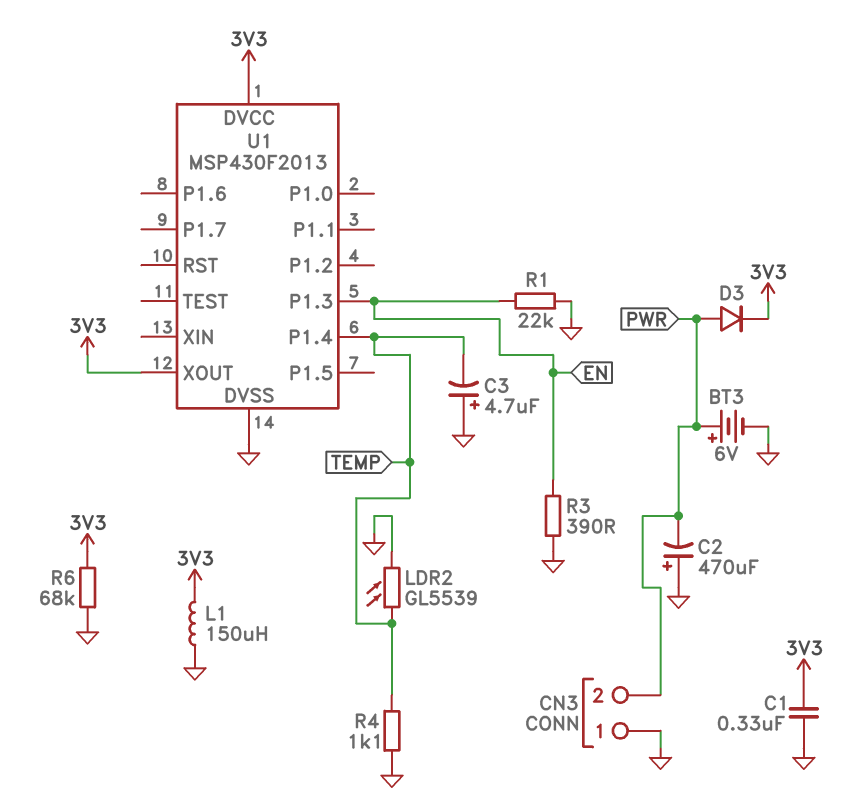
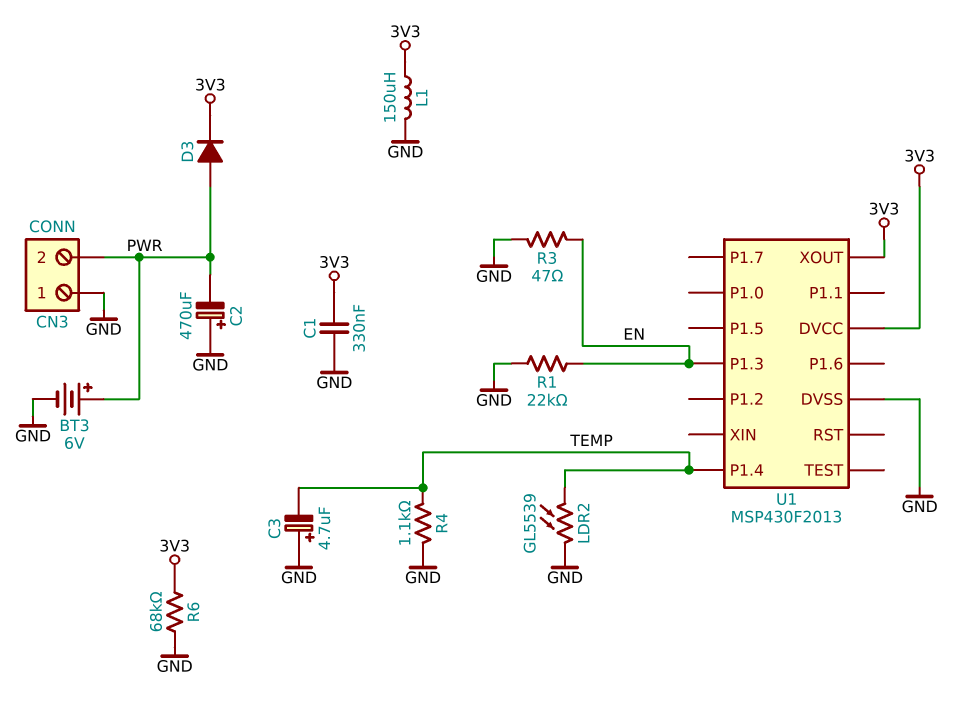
R3: 390 (EN, GND) -> 47 (EN, GND)

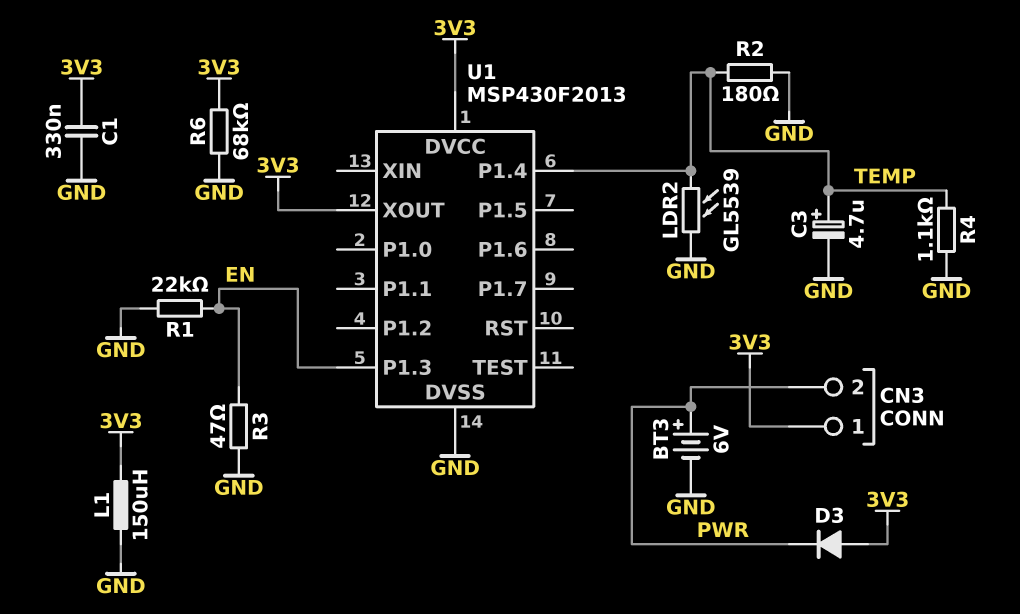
C2: 470uF (plus GND, minus PWR) -> none
C3: 4.7uF (plus GND, minus TEMP) -> 4.7uF (plus TEMP, minus GND)
CN3 pin 1: GND -> 3V3
D3: diode (A PWR, K 3V3) -> diode (A 3V3, K PWR)
R2: none -> 180 (GND, TEMP)

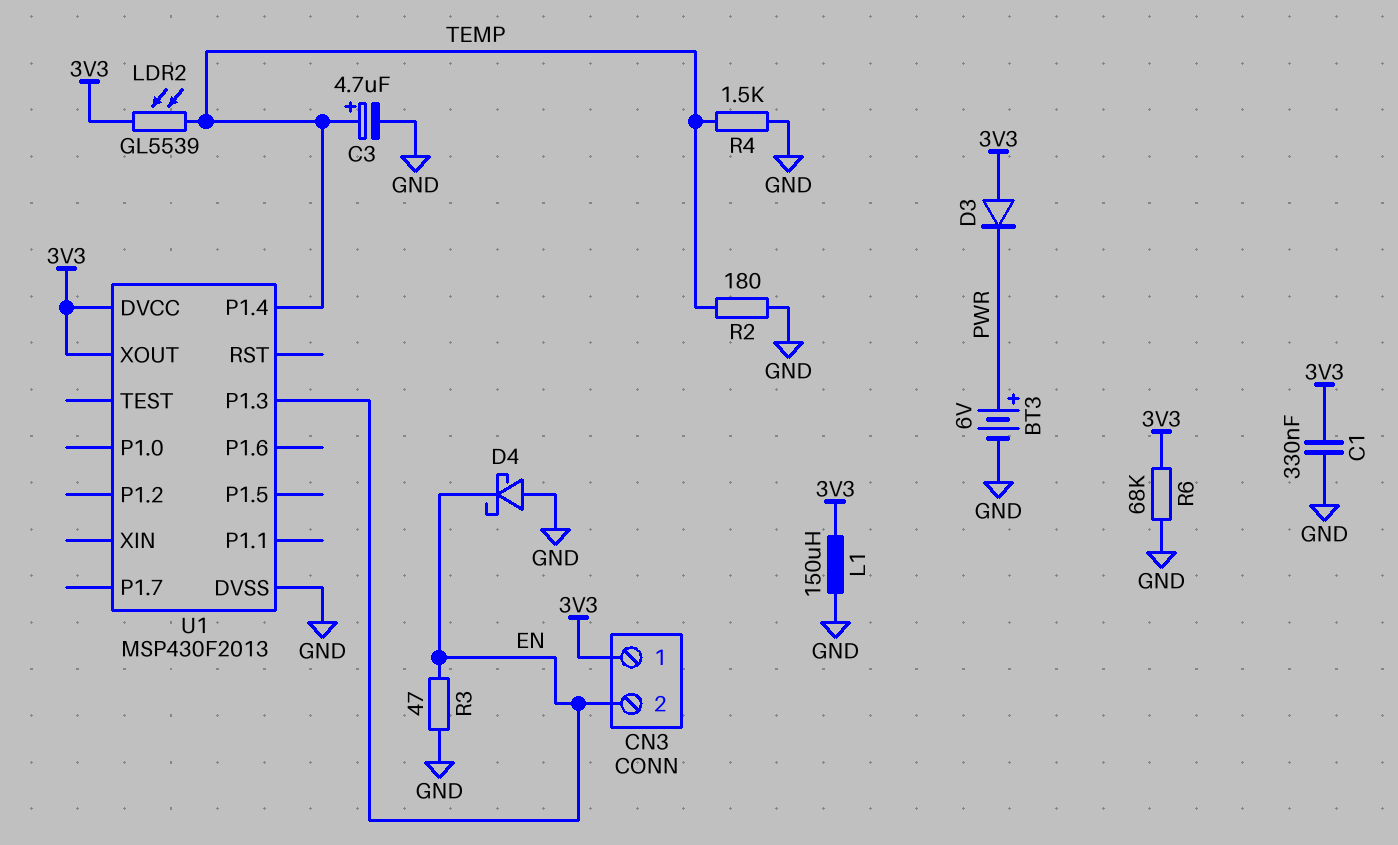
CN3 pin 2: PWR -> EN
D4: none -> schottky (A GND, K EN)
LDR2: GL5539 (GND, TEMP) -> GL5539 (3V3, TEMP)
R1: 22k (EN, GND) -> none
R4: 1.1k (GND, TEMP) -> 1.5k (GND, TEMP)

